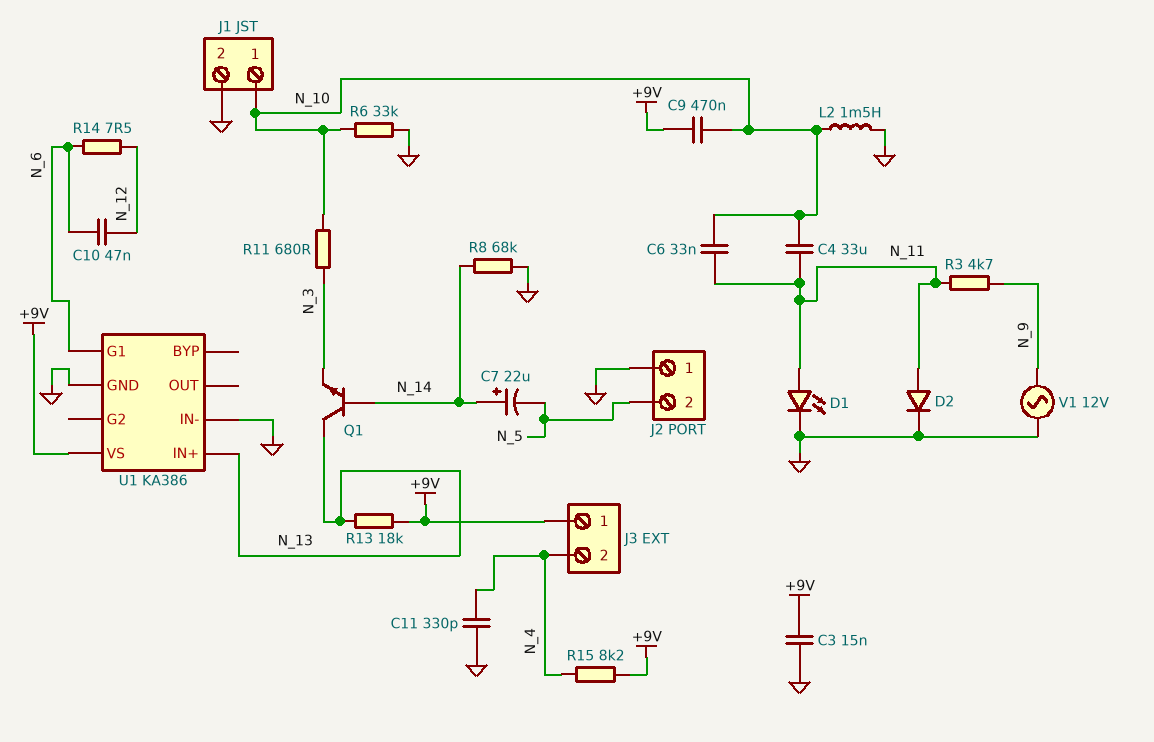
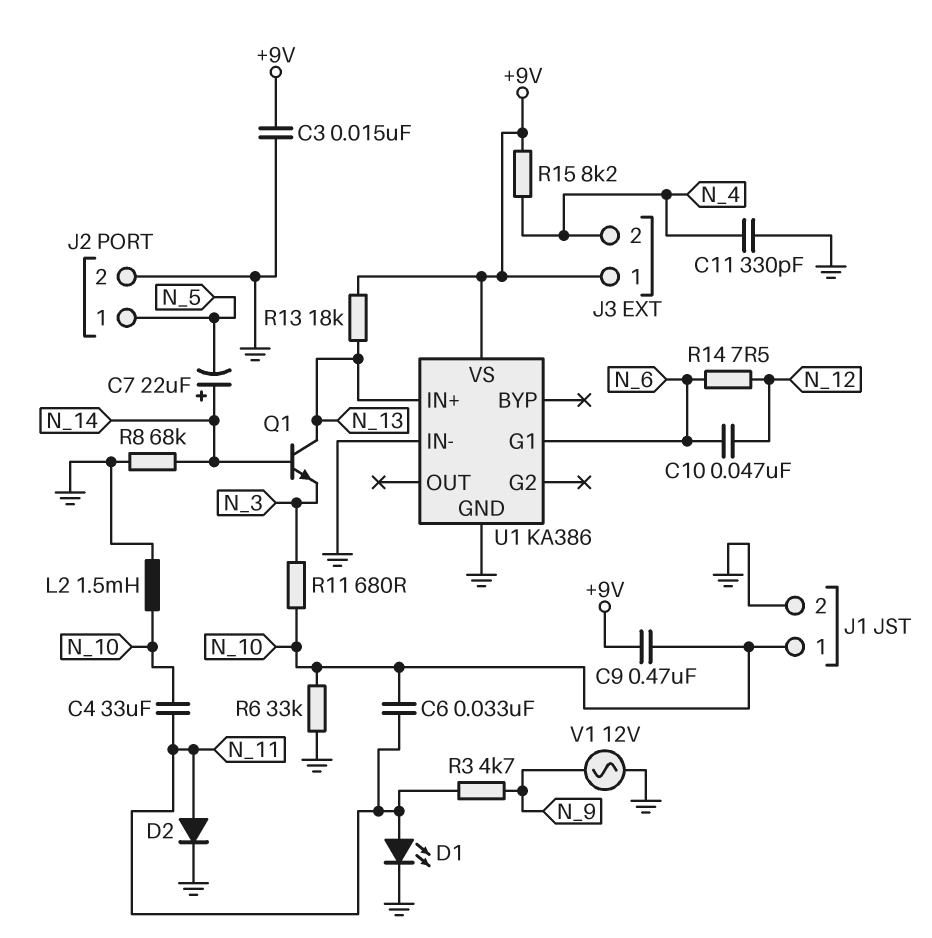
J2 pin 1: GND -> N_5
J2 pin 2: N_5 -> GND

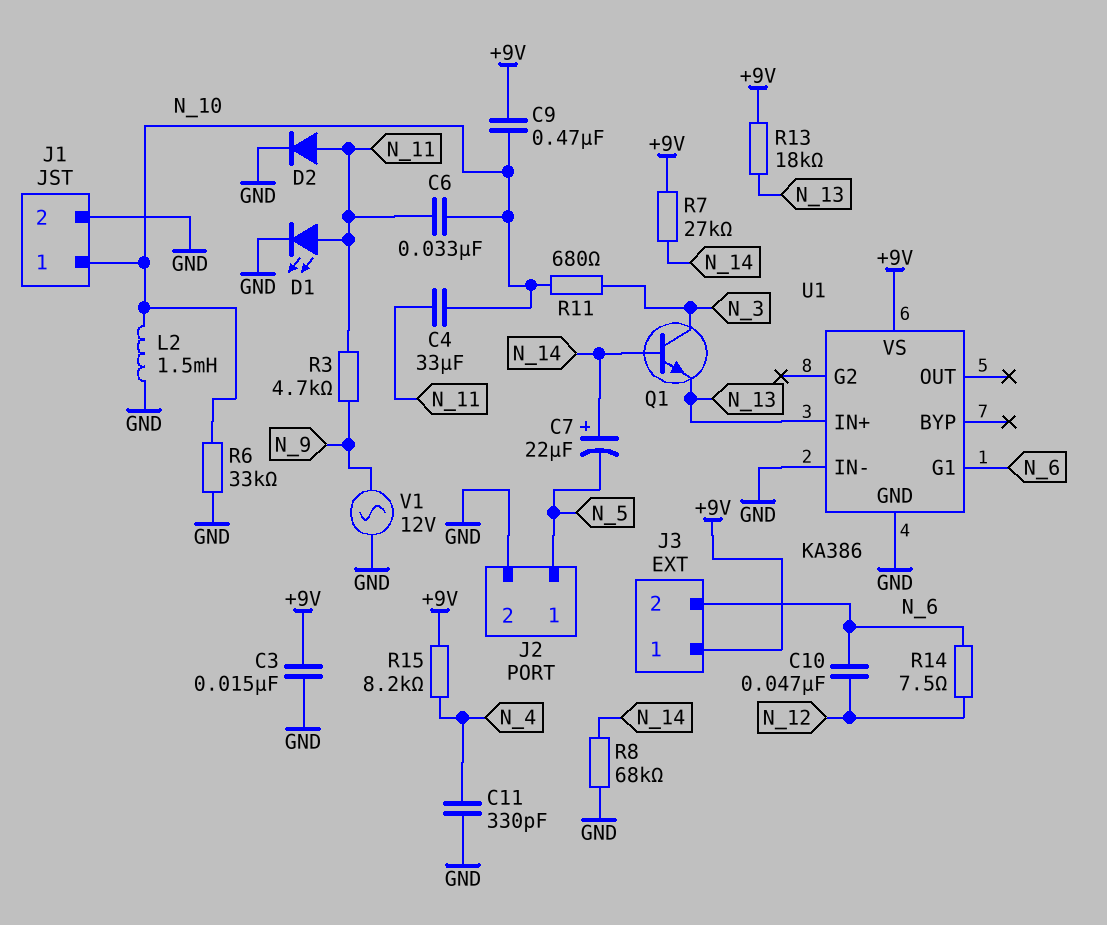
J3 pin 2: N_4 -> N_6
Q1: NPN (B N_14, C N_13, E N_3) -> NPN (B N_14, C N_3, E N_13)
R7: none -> 27k (+9V, N_14)

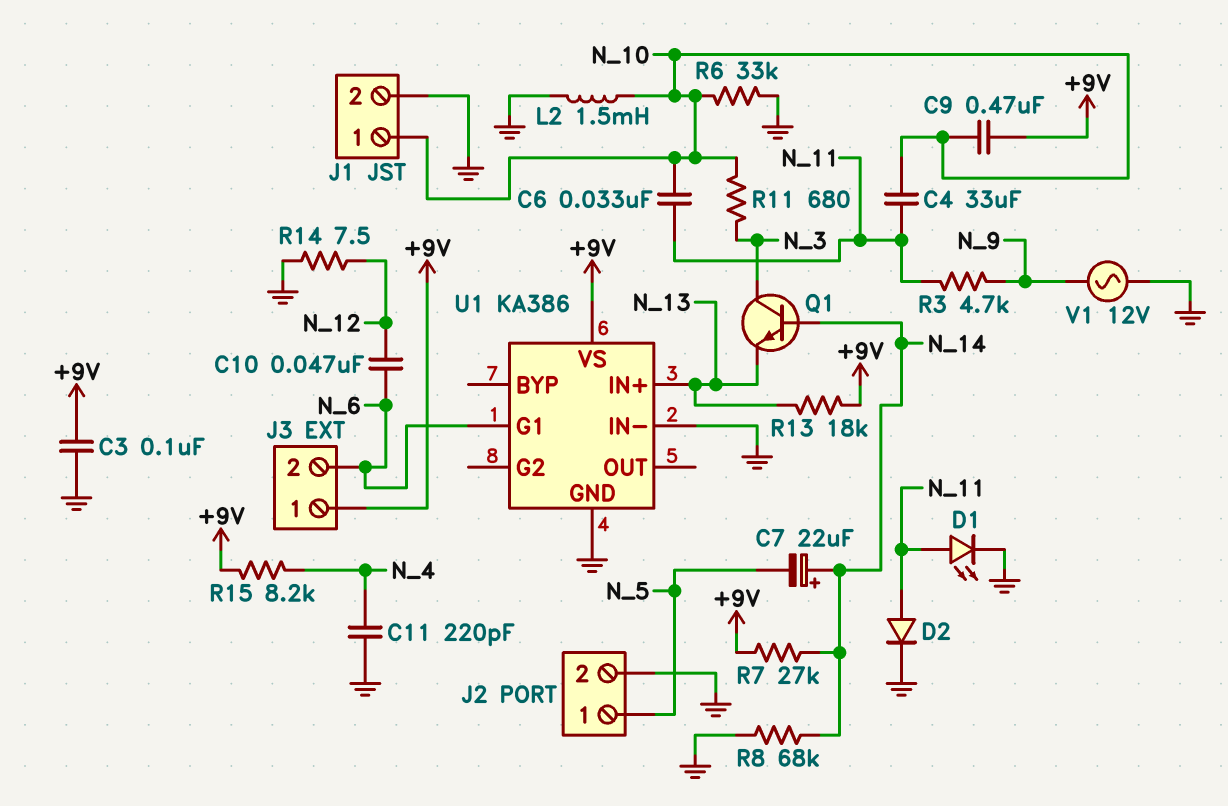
C3: 15nF (+9V, GND) -> 100nF (+9V, GND)
C11: 330pF (GND, N_4) -> 220pF (GND, N_4)
R14: 7.5 (N_6, N_12) -> 7.5 (GND, N_12)

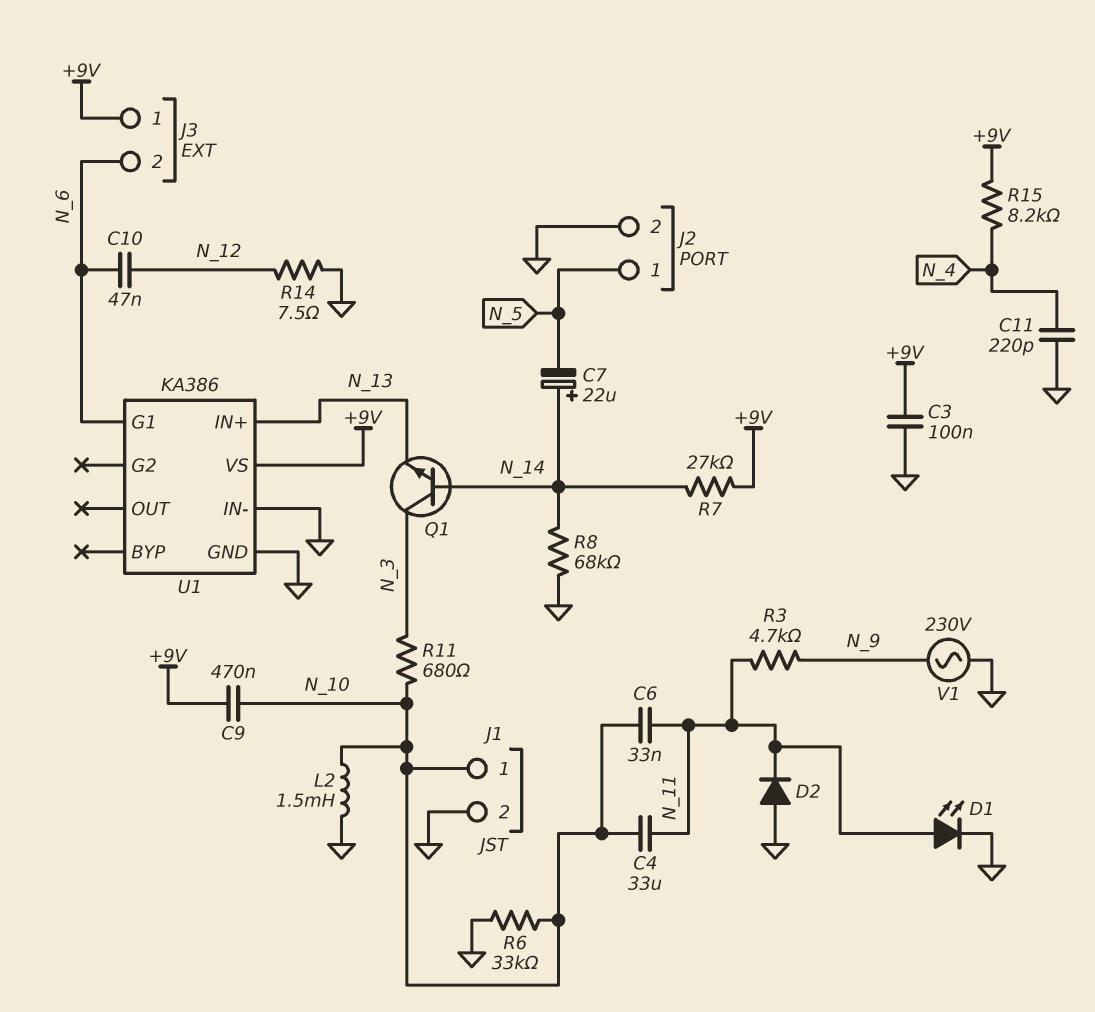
D2: diode (A N_11, K GND) -> diode (A GND, K N_11)
R13: 18k (+9V, N_13) -> none
V1: AC 12V (GND, N_9) -> AC 230V (GND, N_9)

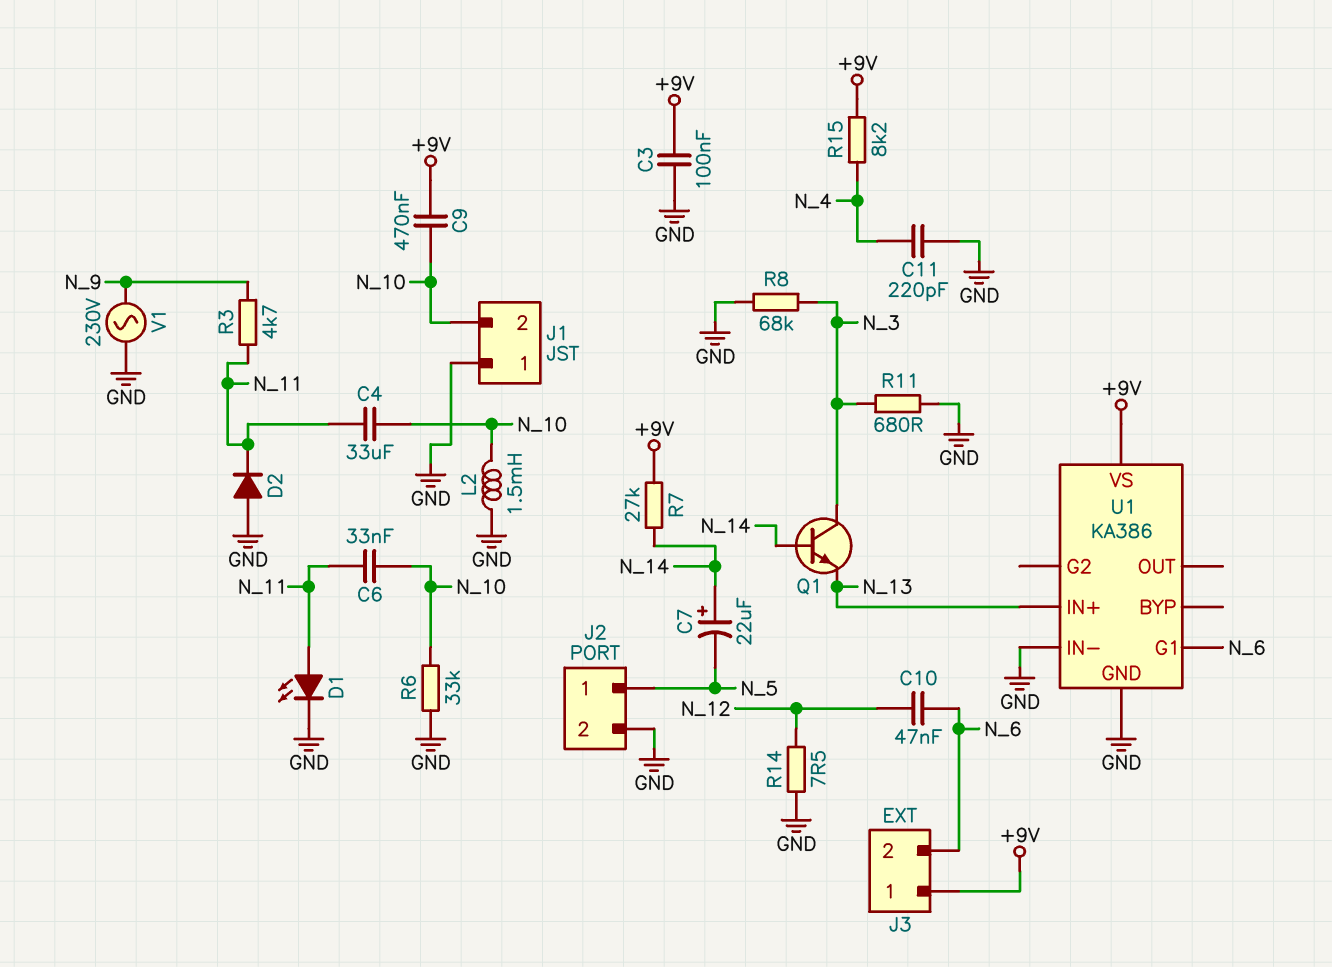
J1 pin 1: N_10 -> GND
J1 pin 2: GND -> N_10
R8: 68k (GND, N_14) -> 68k (GND, N_3)
R11: 680 (N_3, N_10) -> 680 (GND, N_3)

